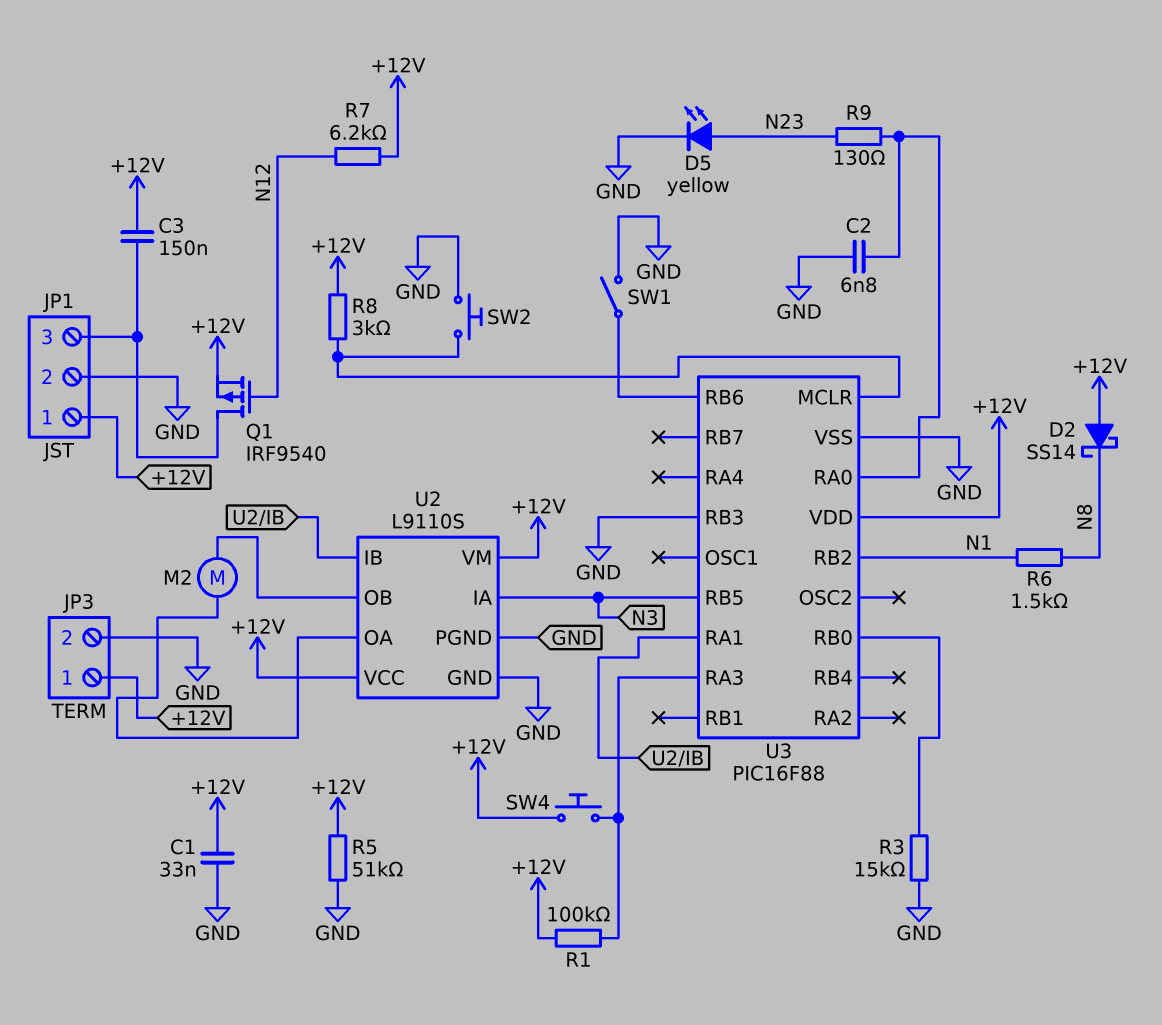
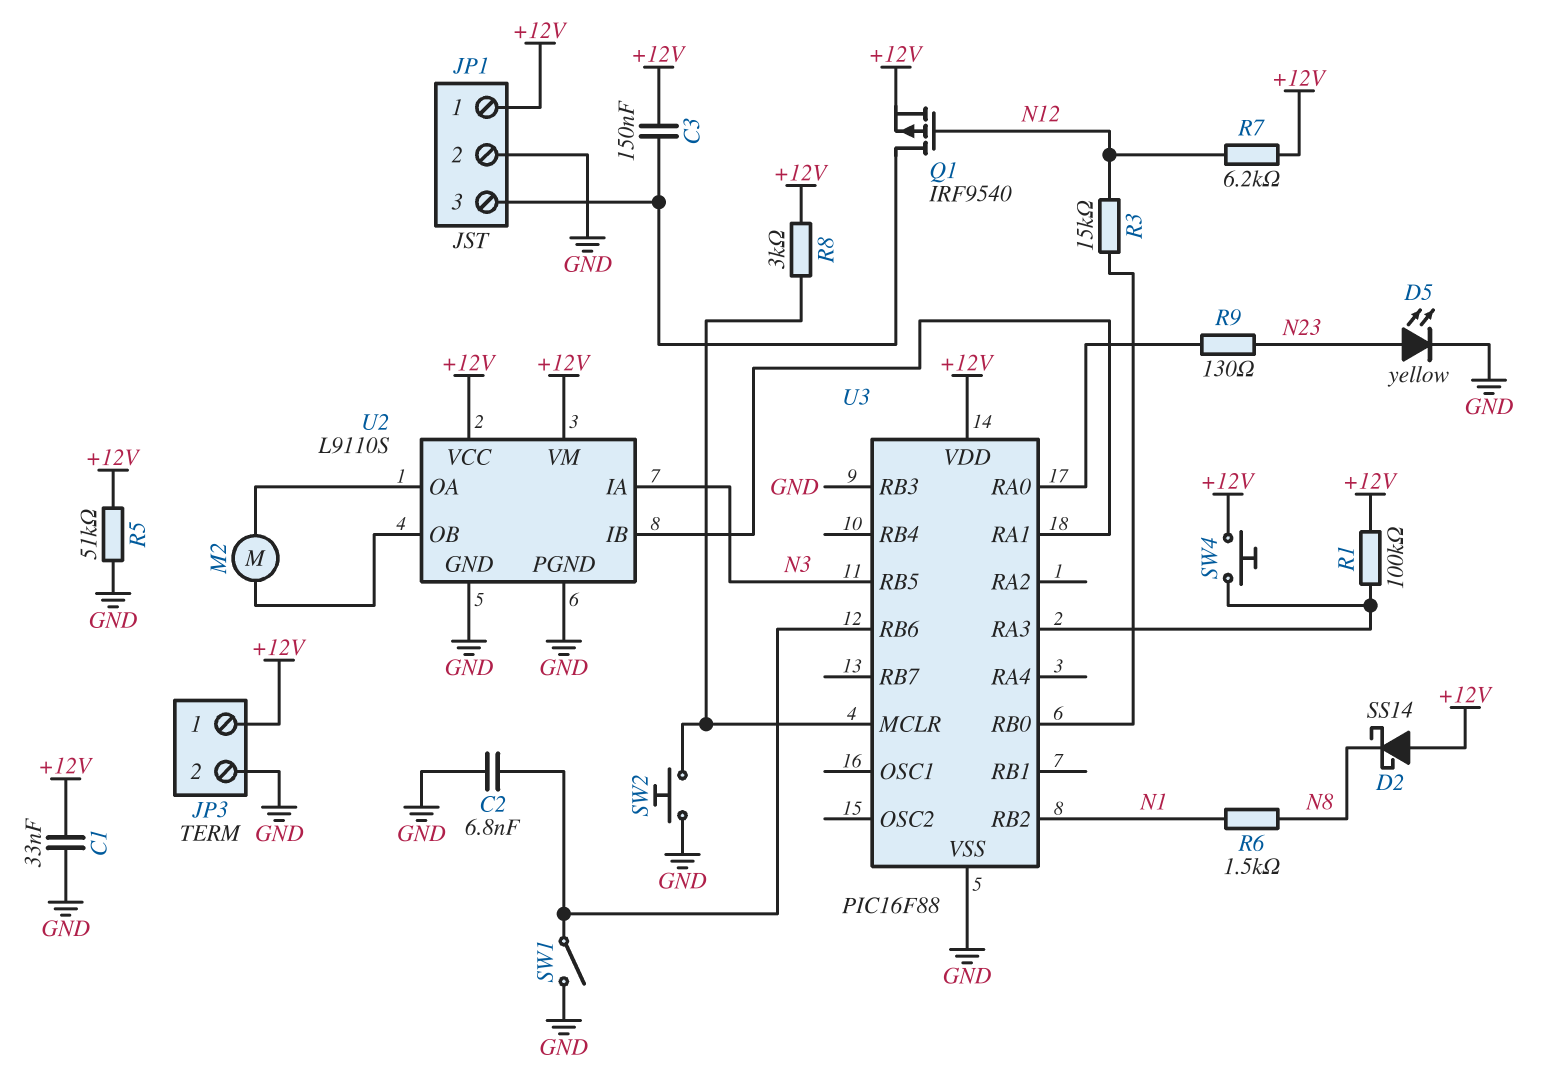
C2: 6.8nF (GND, U3/RA0) -> 6.8nF (GND, U3/RB6)
R3: 15k (GND, U3/RB0) -> 15k (N12, U3/RB0)

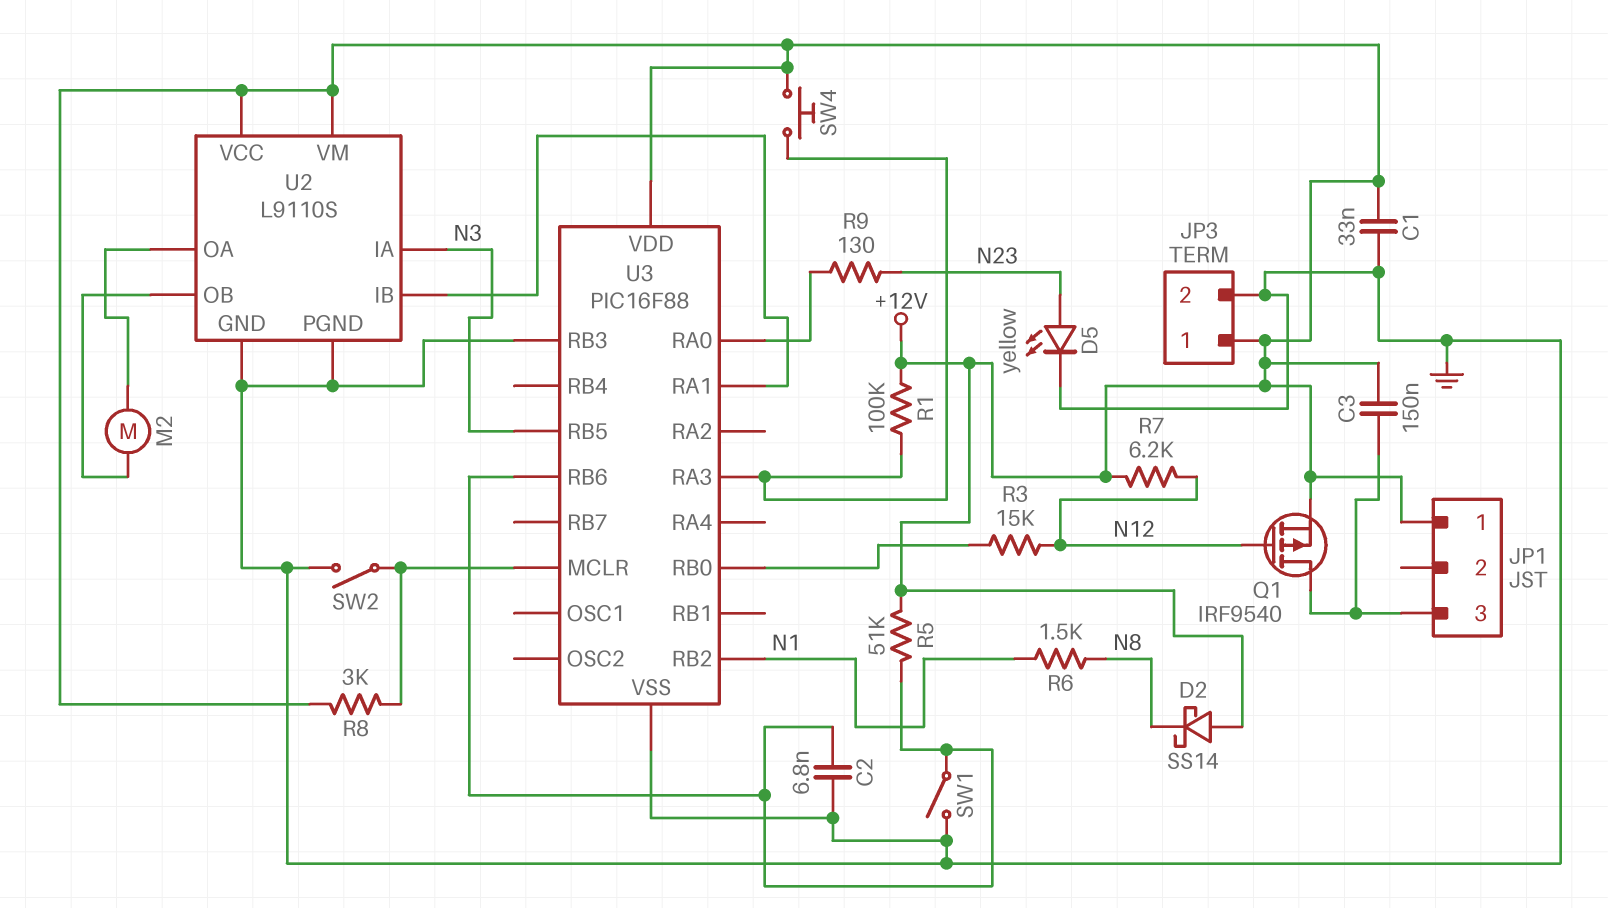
JP1 pin 2: GND -> none
R5: 51k (+12V, GND) -> 51k (+12V, U3/RB6)
SW2: button (GND, U3/MCLR) -> switch (GND, U3/MCLR)

